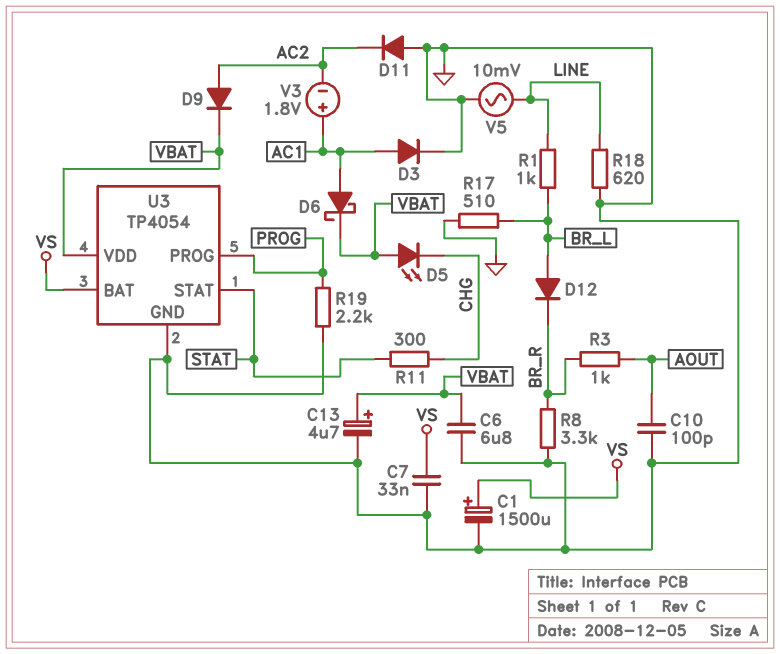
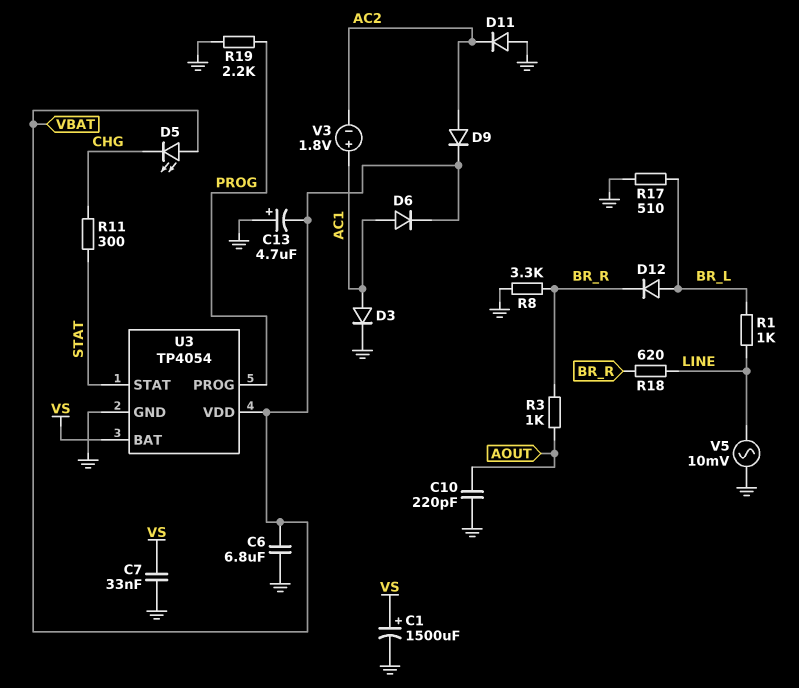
C10: 100pF (AOUT, GND) -> 220pF (AOUT, GND)
C13: 4.7uF (plus VBAT, minus GND) -> 4.7uF (plus GND, minus VBAT)
D6: schottky (A AC1, K VBAT) -> diode (A AC1, K VBAT)
R18: 620 (GND, LINE) -> 620 (BR_R, LINE)

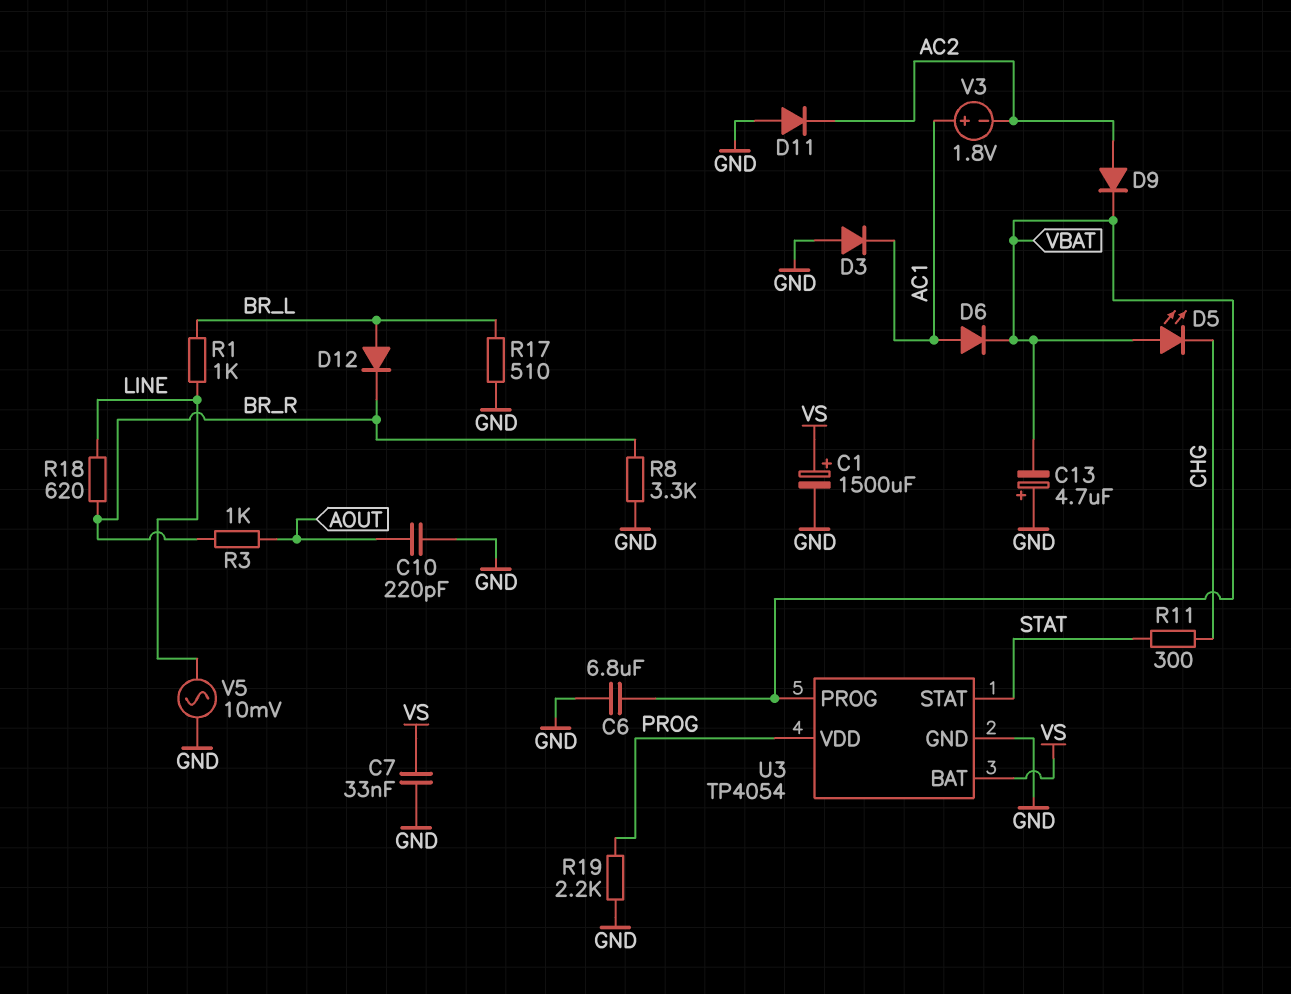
D3: diode (A AC1, K GND) -> diode (A GND, K AC1)
U3 pin PROG: PROG -> VBAT
U3 pin VDD: VBAT -> PROG

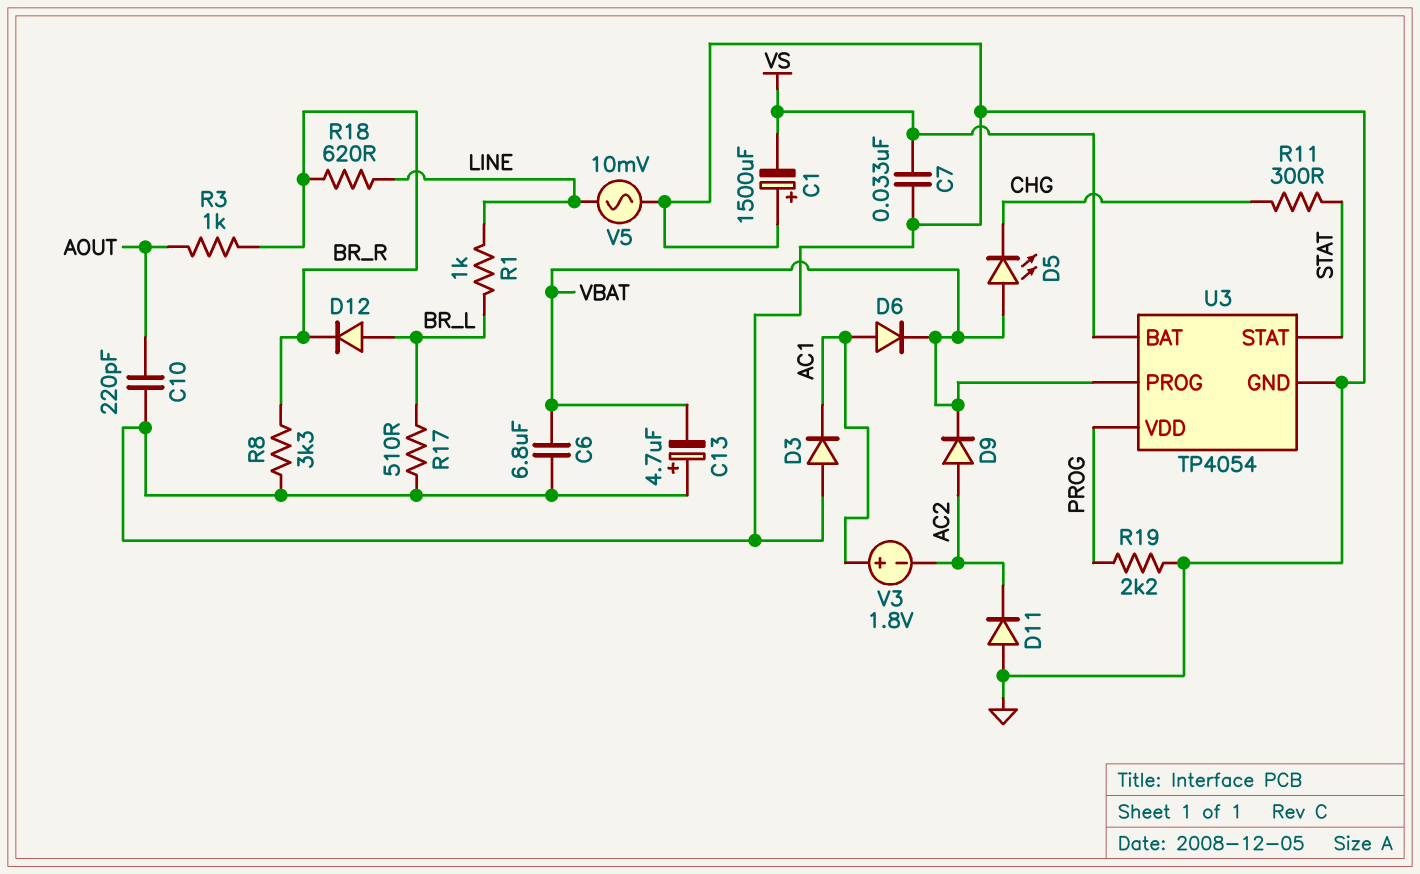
C1: 1500uF (plus VS, minus GND) -> 1500uF (plus GND, minus VS)

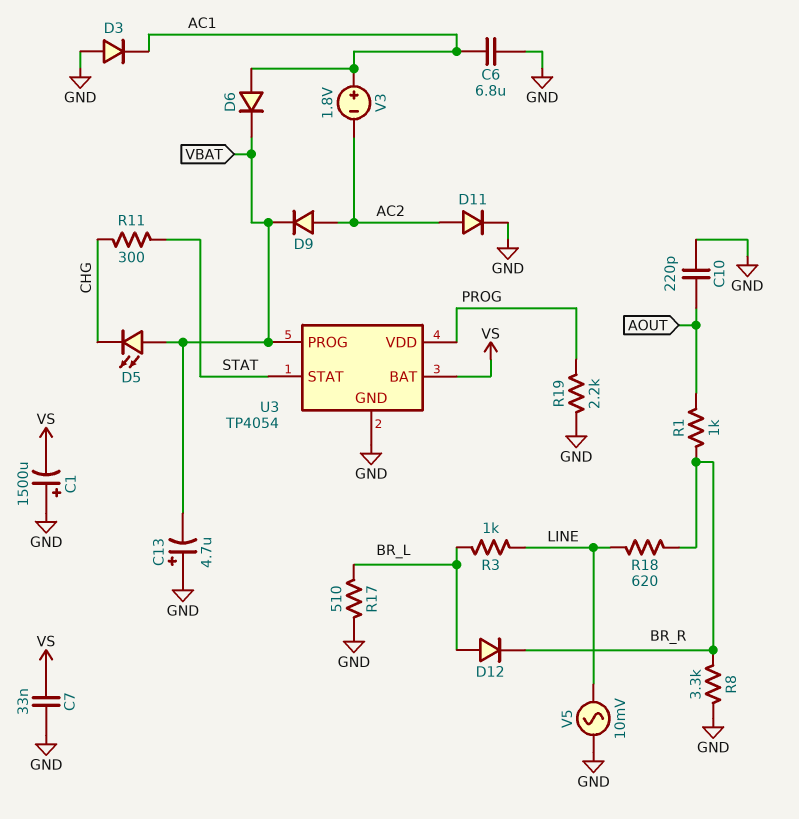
C6: 6.8uF (GND, VBAT) -> 6.8uF (AC1, GND)
D11: diode (A GND, K AC2) -> diode (A AC2, K GND)
R1: 1k (BR_L, LINE) -> 1k (AOUT, BR_R)
R3: 1k (AOUT, BR_R) -> 1k (BR_L, LINE)

